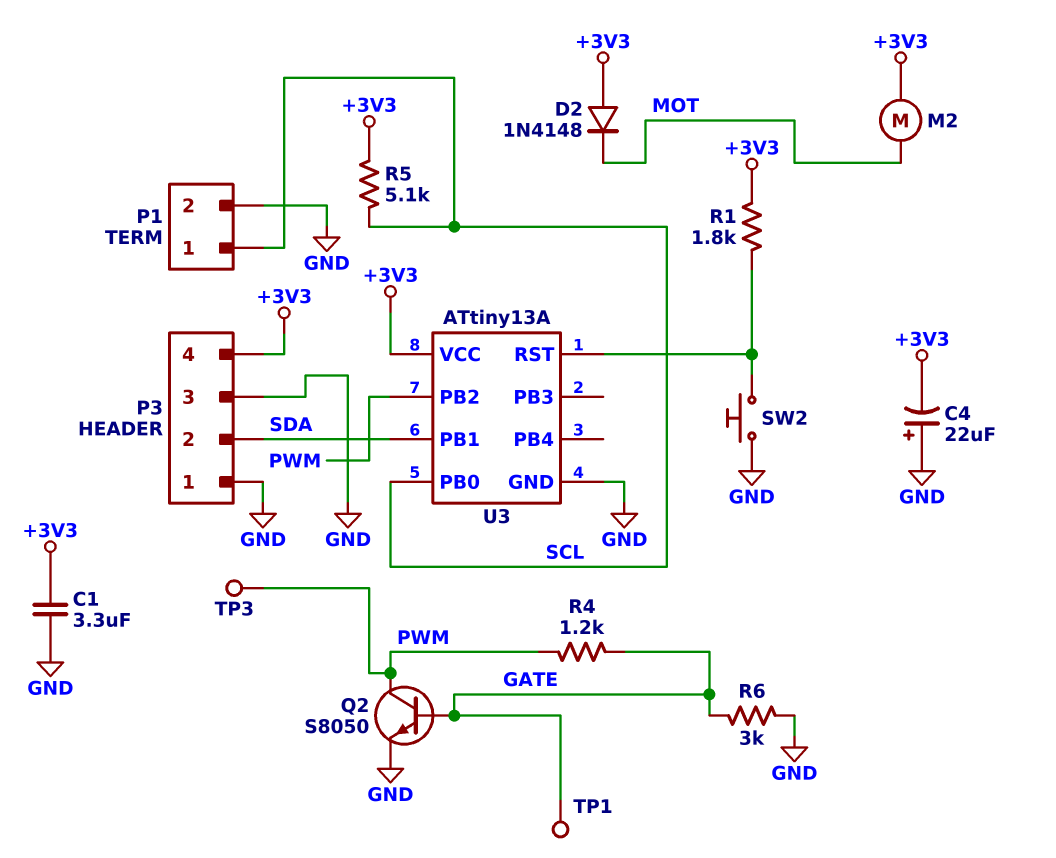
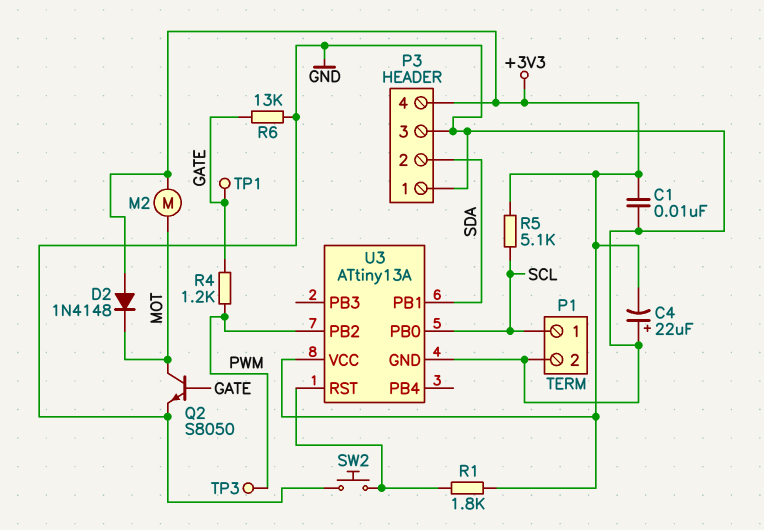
C1: 3.3uF (+3V3, GND) -> 10nF (+3V3, GND)
Q2: NPN S8050 (B GATE, C PWM, E GND) -> NPN S8050 (B GATE, C MOT, E GND)
R6: 3k (GATE, GND) -> 13k (GATE, GND)

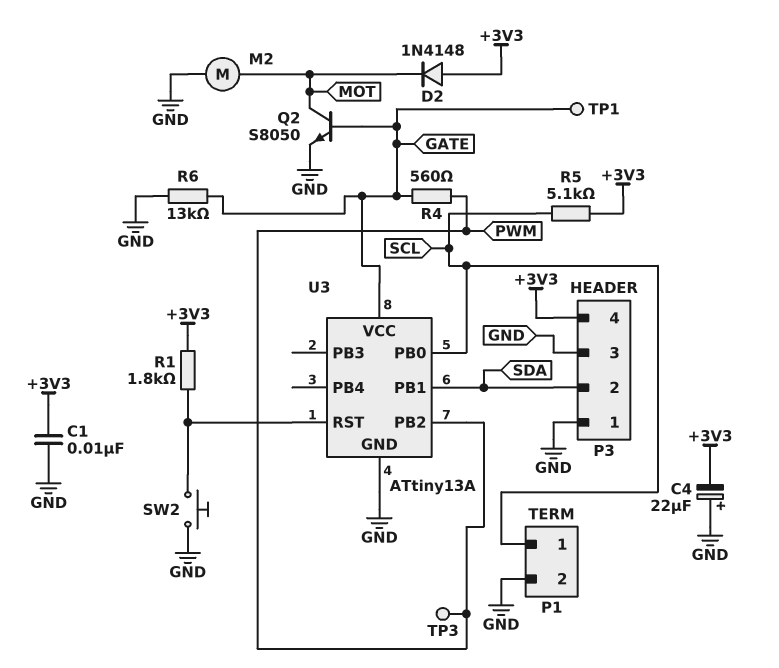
M2: motor (+3V3, MOT) -> motor (GND, MOT)
R4: 1.2k (GATE, PWM) -> 560 (GATE, PWM)
U3 pin VCC: +3V3 -> GATE

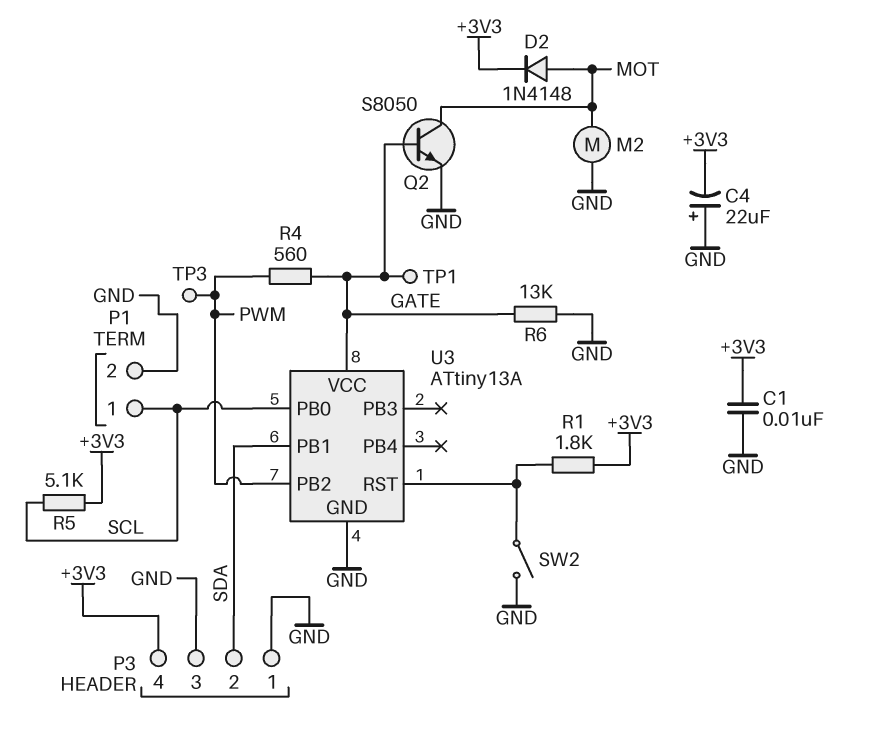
D2: diode 1N4148 (A +3V3, K MOT) -> diode 1N4148 (A MOT, K +3V3)
SW2: button (GND, U3/RST) -> switch (GND, U3/RST)

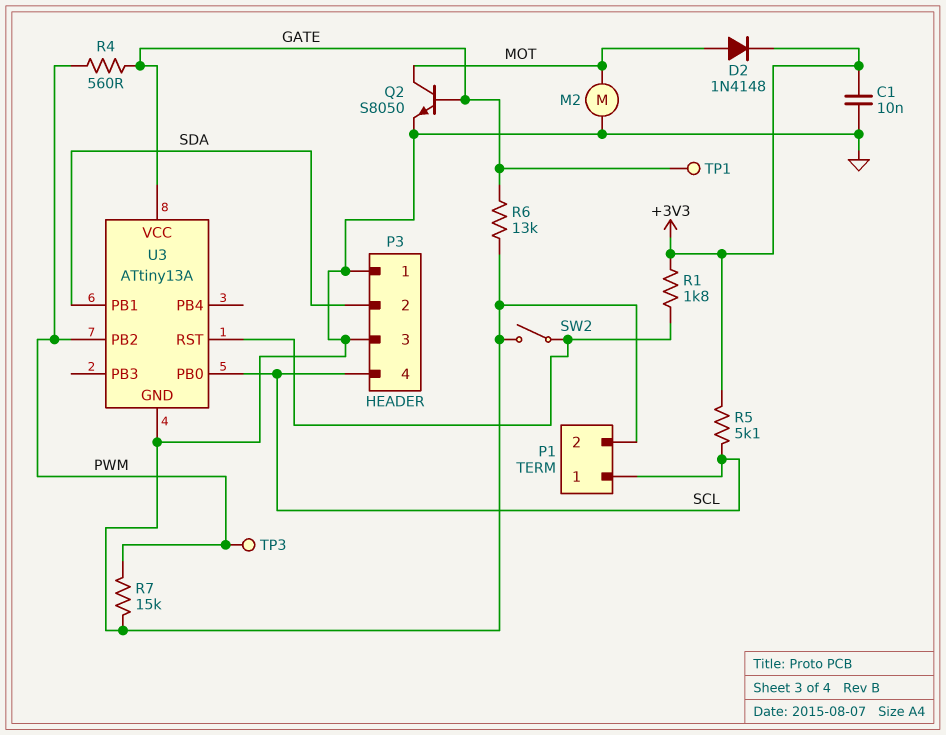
C4: 22uF (plus GND, minus +3V3) -> none
P3 pin 4: +3V3 -> SCL
R7: none -> 15k (GND, PWM)

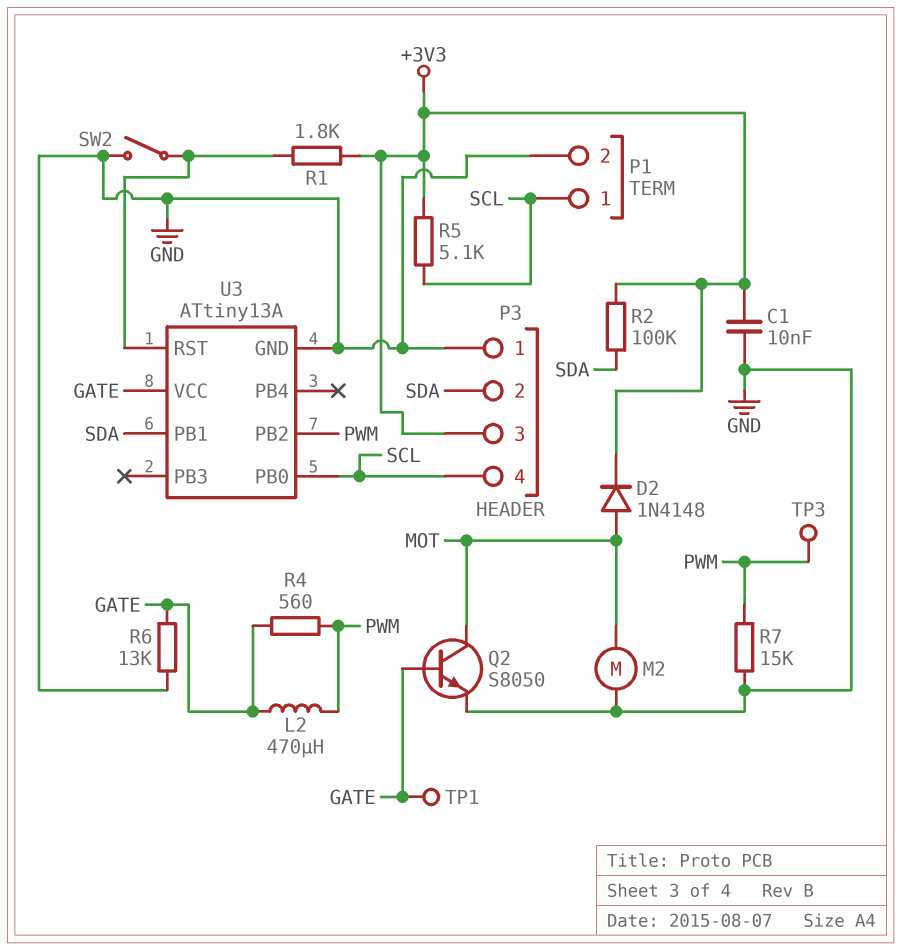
L2: none -> 470uH (GATE, PWM)
P3 pin 3: GND -> +3V3
R2: none -> 100k (+3V3, SDA)

